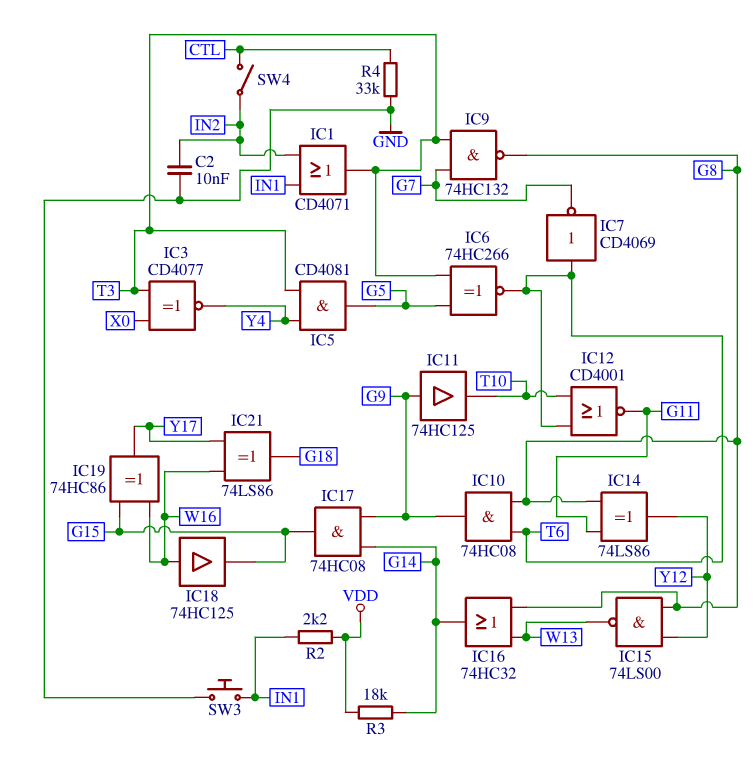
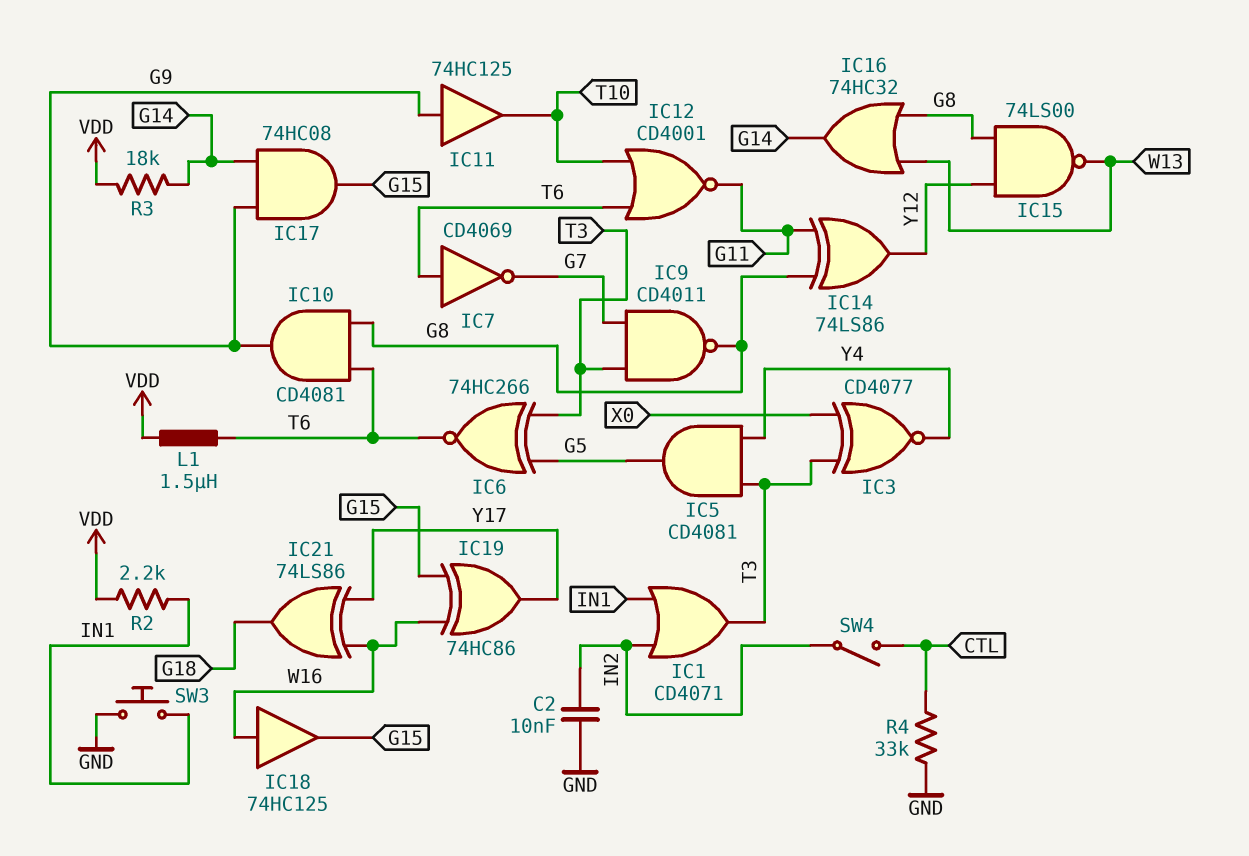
IC9: NAND 74HC132 (in G7, in T3, out G8) -> NAND CD4011 (in G7, in T3, out G8)
IC10: AND 74HC08 (in G8, in T6, out G9) -> AND CD4081 (in G8, in T6, out G9)
L1: none -> 1.5uH (T6, VDD)

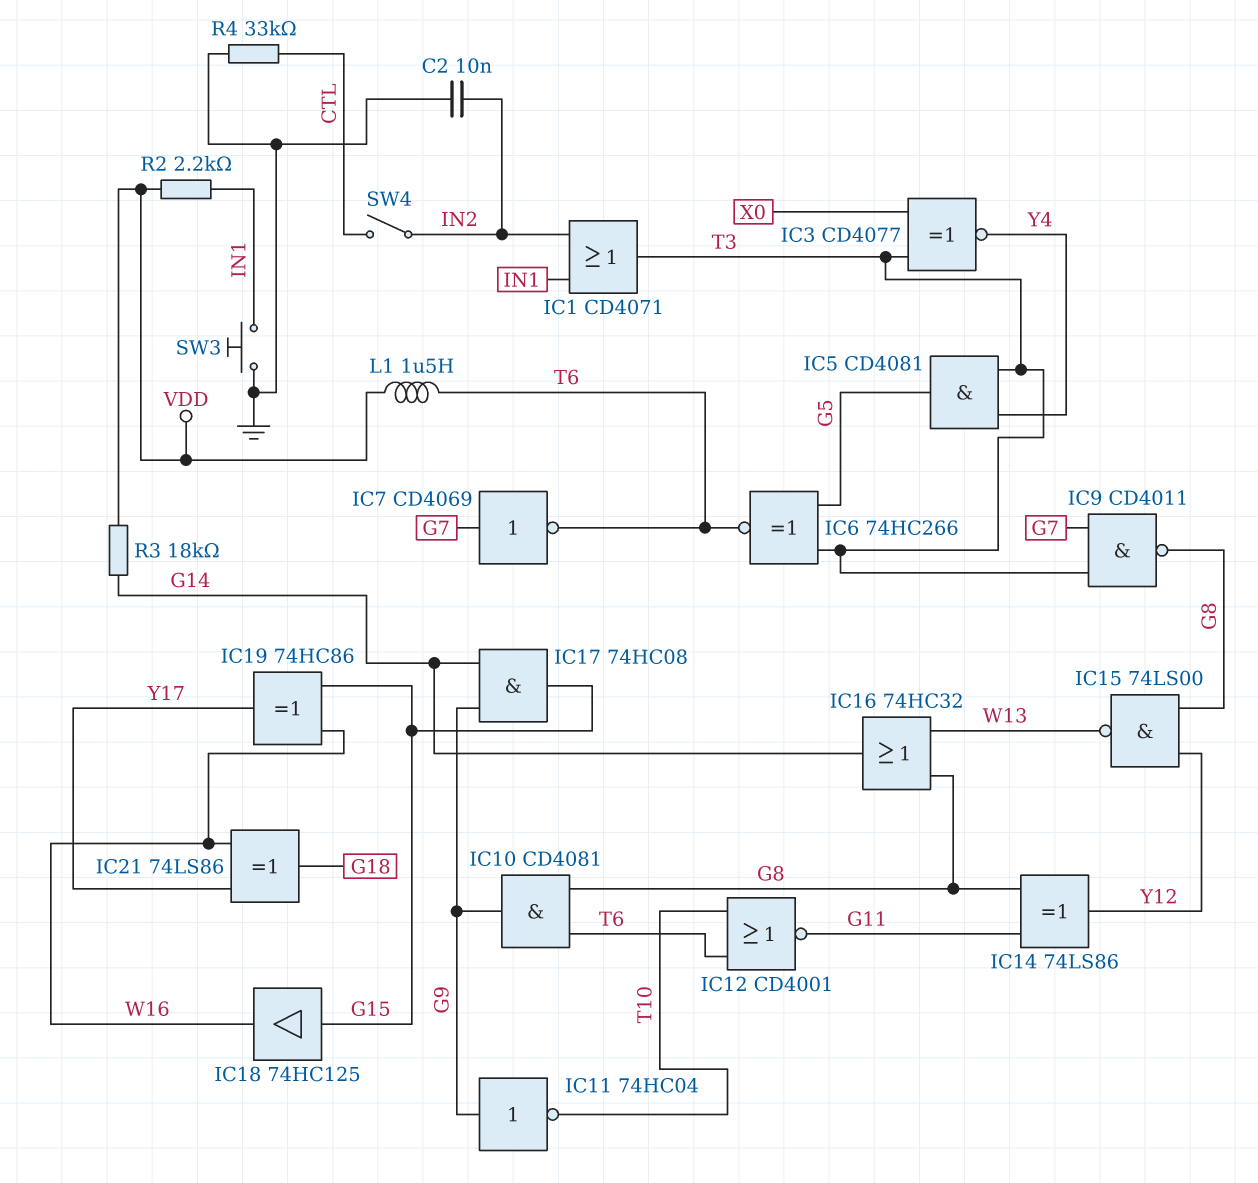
IC7: NOT CD4069 (in T6, out G7) -> NOT CD4069 (in G7, out T6)
IC11: buffer 74HC125 (in G9, out T10) -> NOT 74HC04 (in G9, out T10)
IC18: buffer 74HC125 (in W16, out G15) -> buffer 74HC125 (in G15, out W16)

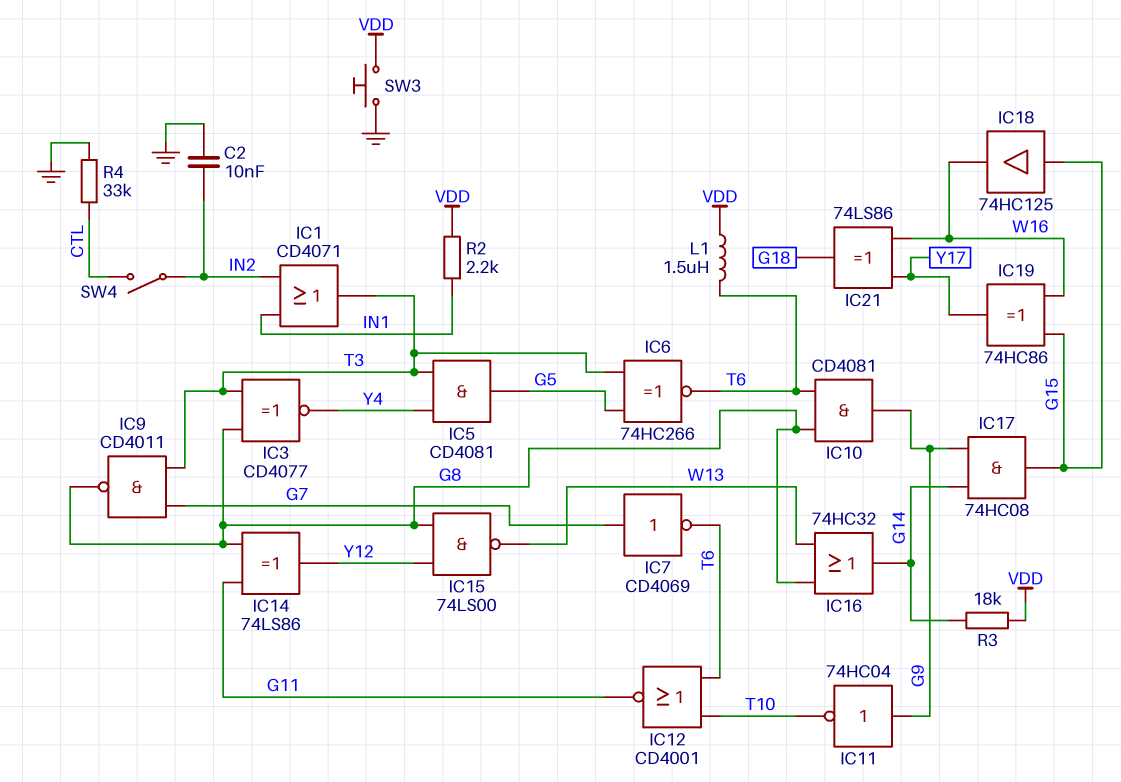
IC3: XNOR CD4077 (in T3, in X0, out Y4) -> XNOR CD4077 (in G8, in T3, out Y4)
SW3: button (GND, IN1) -> button (GND, VDD)

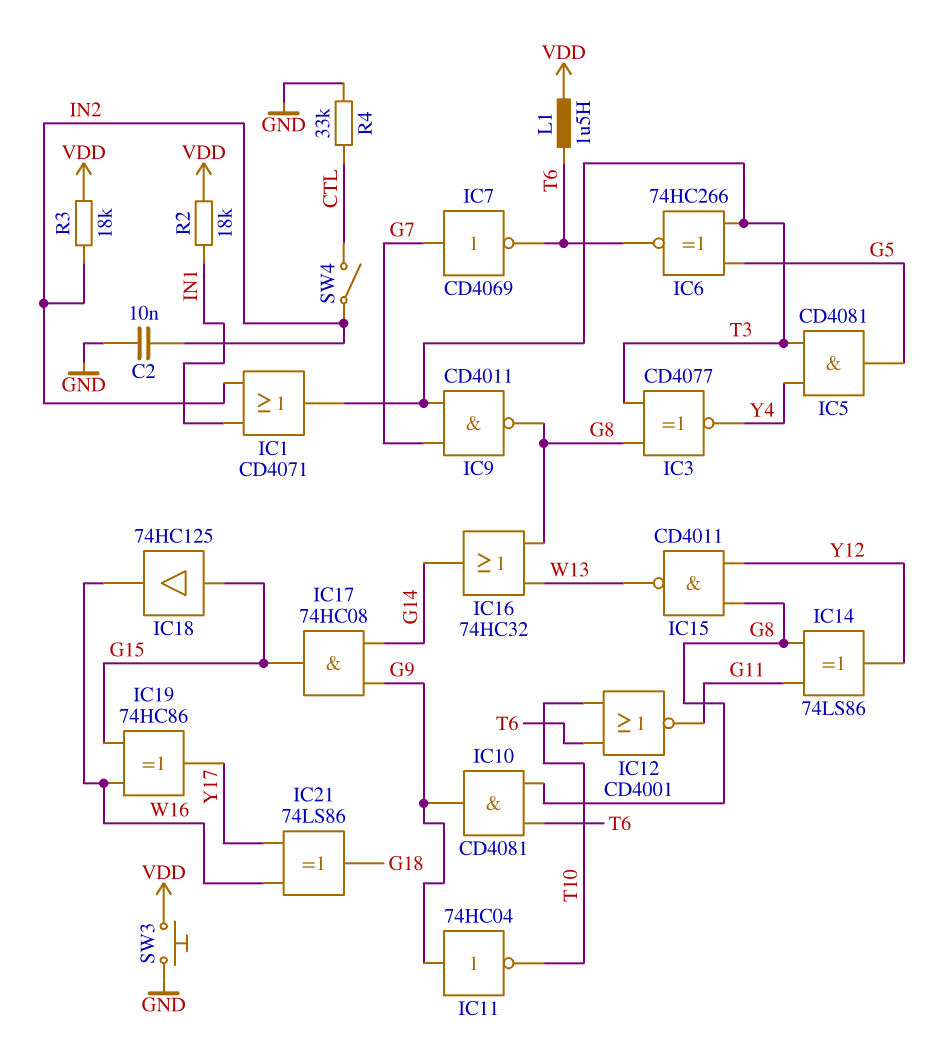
IC15: NAND 74LS00 (in G8, in Y12, out W13) -> NAND CD4011 (in G8, in Y12, out W13)
R2: 2.2k (IN1, VDD) -> 18k (IN1, VDD)
R3: 18k (G14, VDD) -> 18k (IN2, VDD)

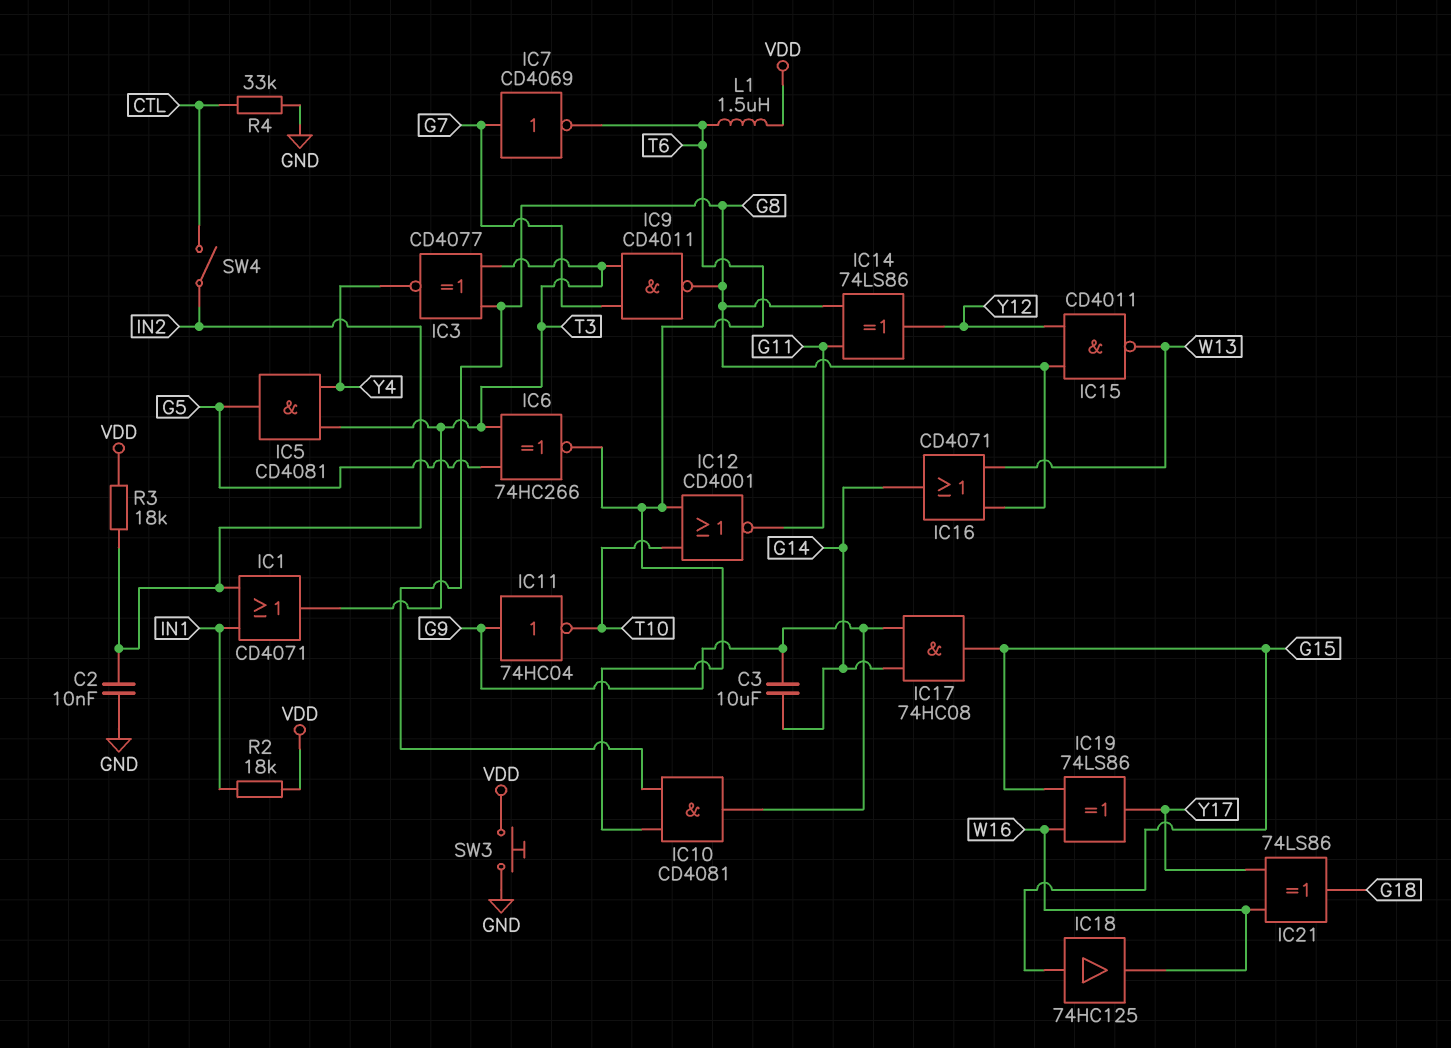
C3: none -> 10uF (G9, G14)
IC16: OR 74HC32 (in G8, in W13, out G14) -> OR CD4071 (in G8, in W13, out G14)
IC19: XOR 74HC86 (in G15, in W16, out Y17) -> XOR 74LS86 (in G15, in W16, out Y17)

